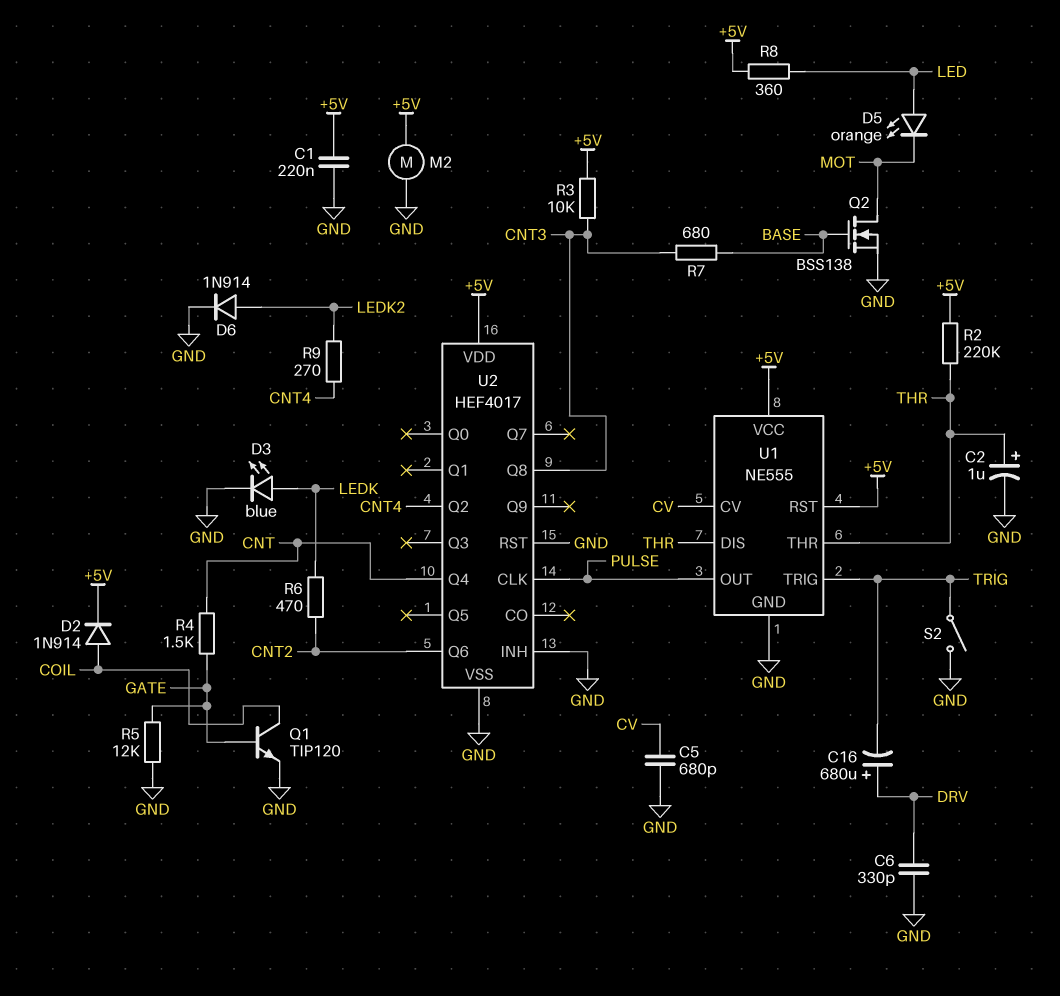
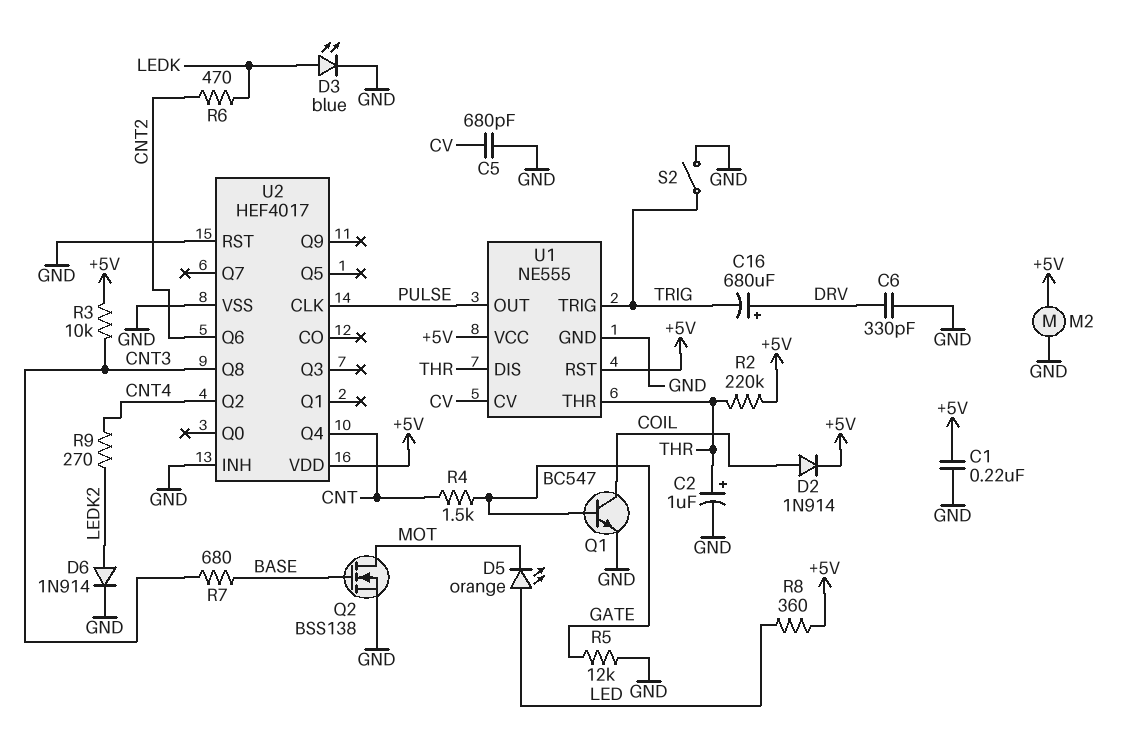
Q1: NPN TIP120 (B GATE, C COIL, E GND) -> NPN BC547 (B GATE, C COIL, E GND)

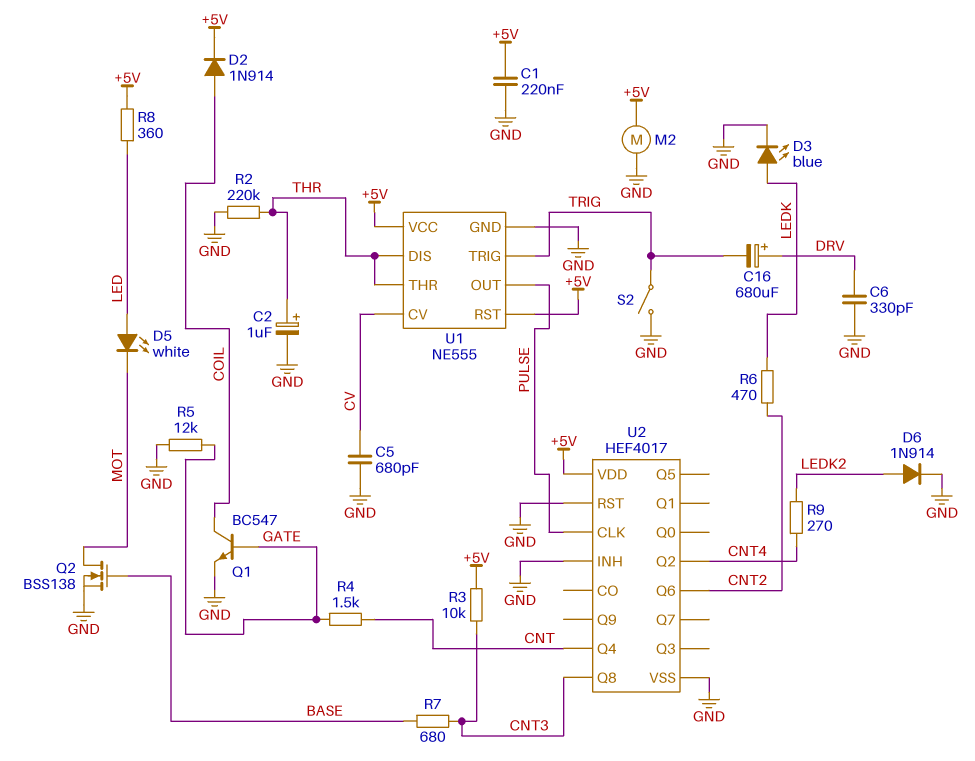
D5: LED orange (A LED, K MOT) -> LED white (A LED, K MOT)
R2: 220k (+5V, THR) -> 220k (GND, THR)

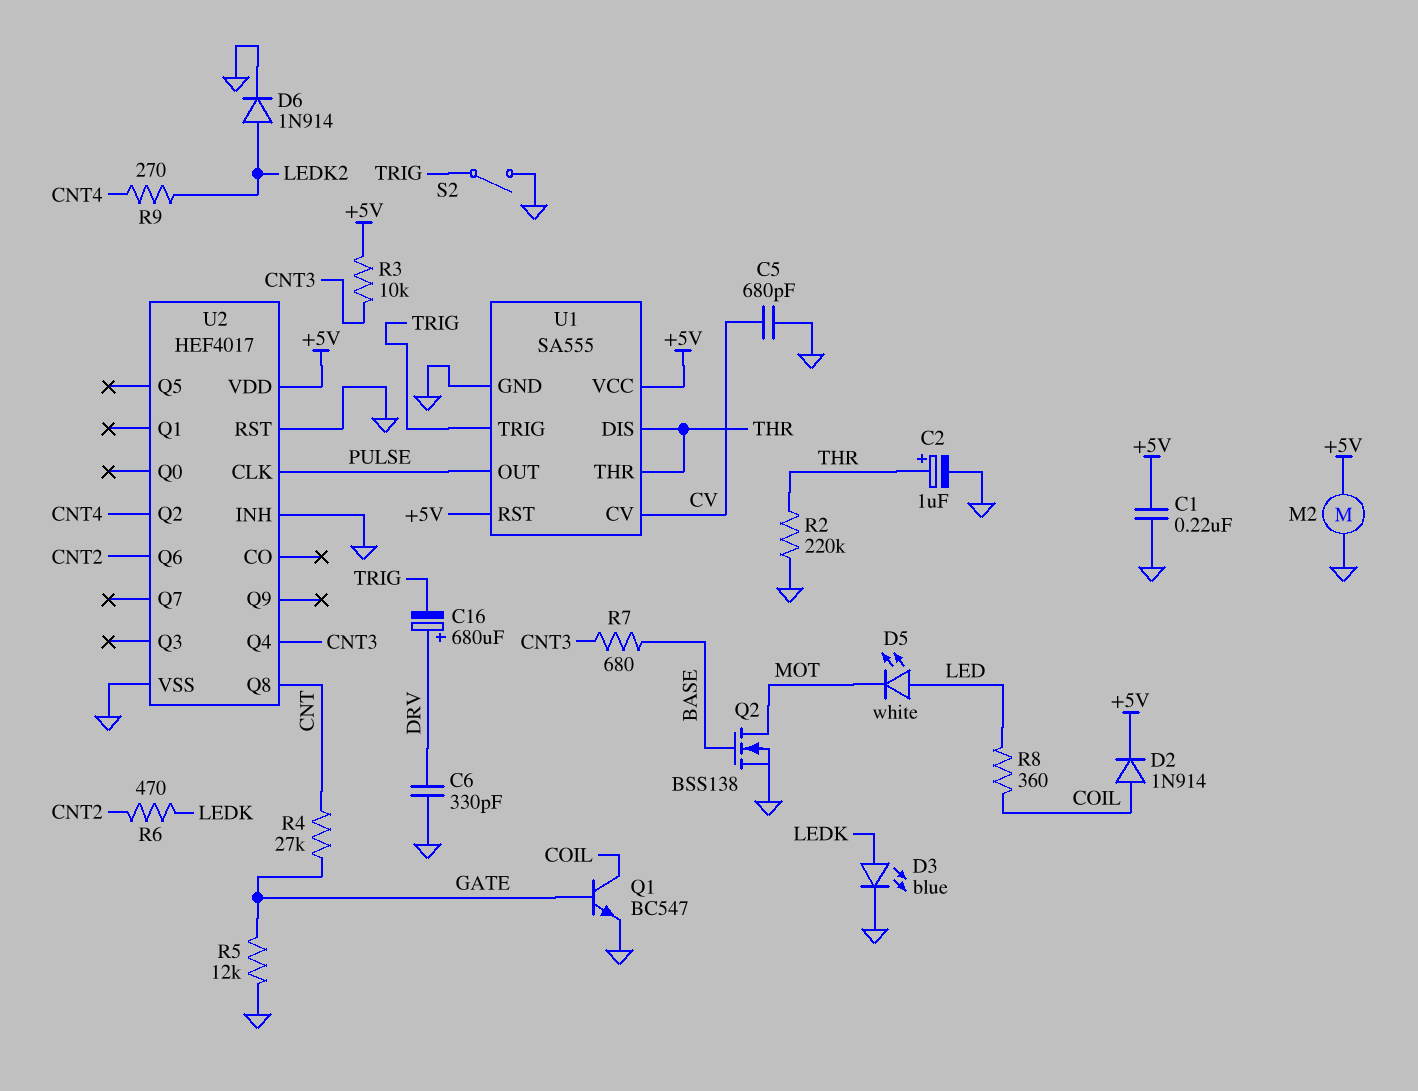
R4: 1.5k (CNT, GATE) -> 27k (CNT, GATE)
R8: 360 (+5V, LED) -> 360 (COIL, LED)
U1: NE555 -> SA555
U2 pin Q4: CNT -> CNT3
U2 pin Q8: CNT3 -> CNT

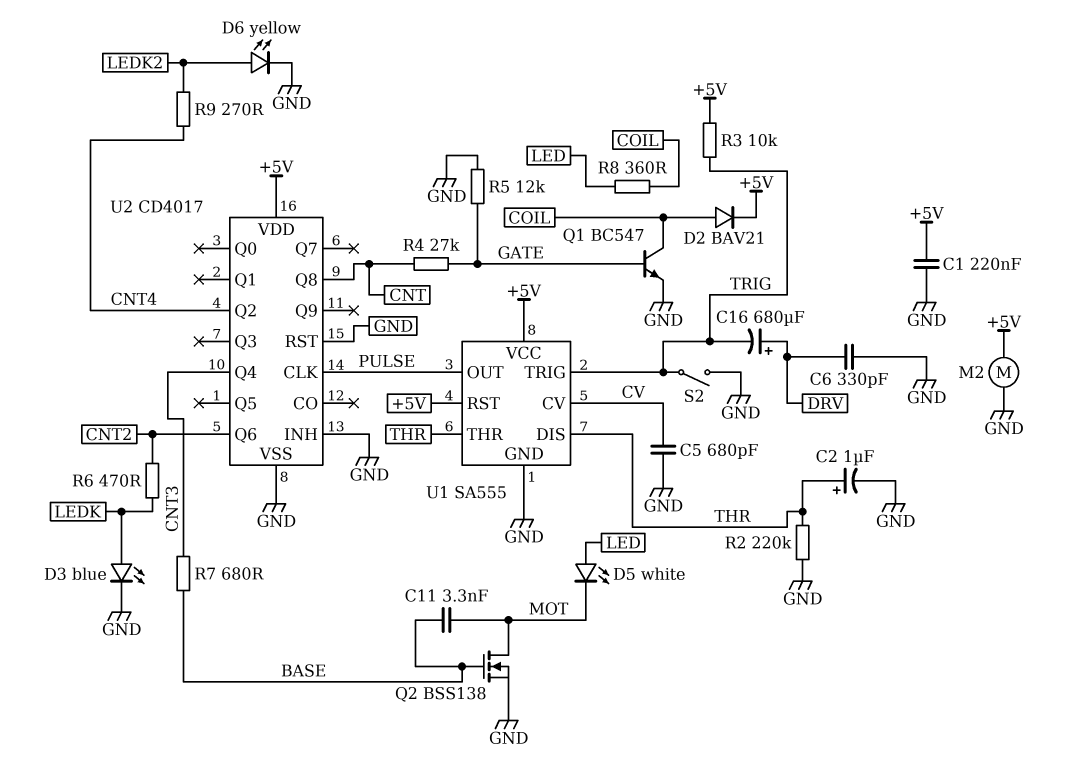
C11: none -> 3.3nF (BASE, MOT)
D2: diode 1N914 (A COIL, K +5V) -> diode BAV21 (A COIL, K +5V)
D6: diode 1N914 (A LEDK2, K GND) -> LED yellow (A LEDK2, K GND)
R3: 10k (+5V, CNT3) -> 10k (+5V, TRIG)
U2: HEF4017 -> CD4017

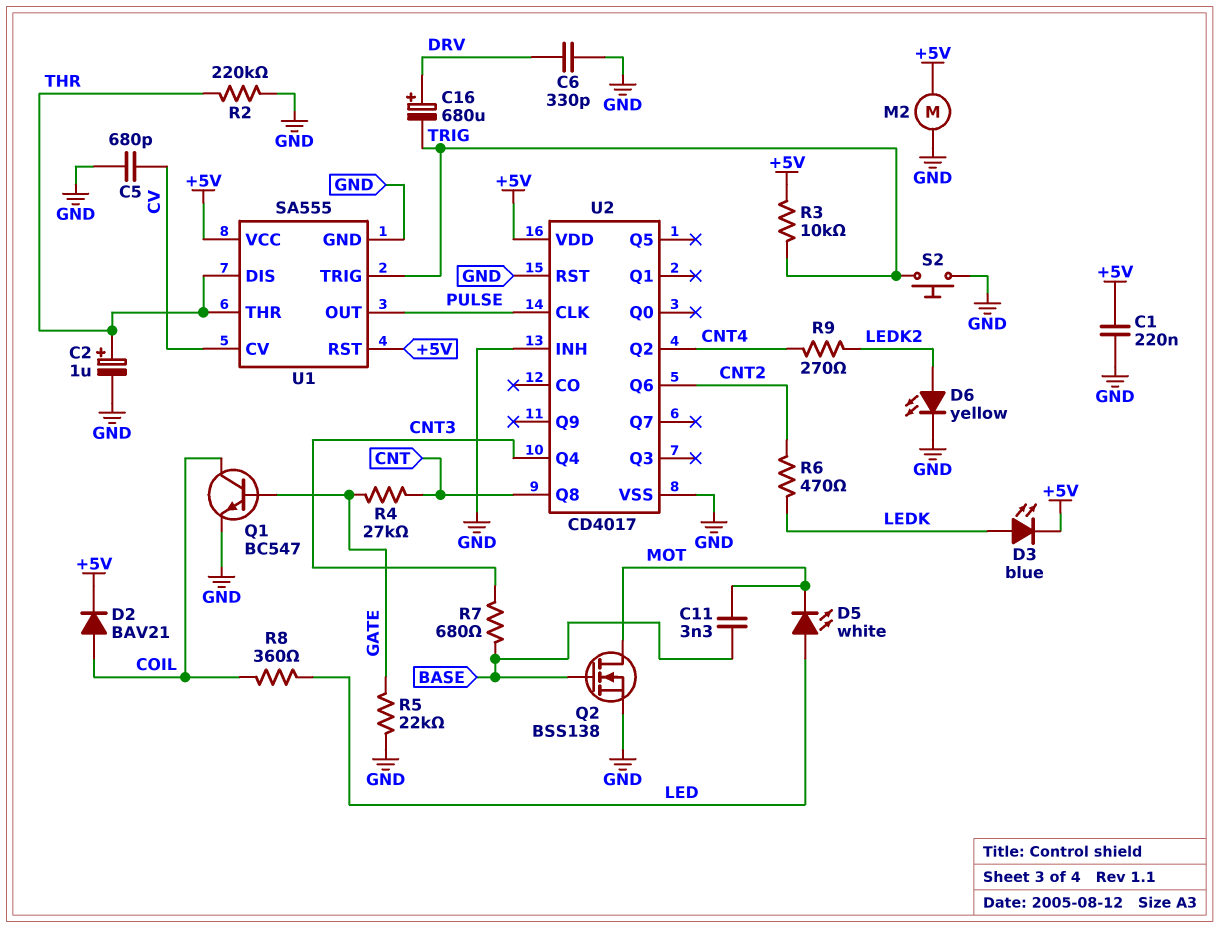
D3: LED blue (A LEDK, K GND) -> LED blue (A LEDK, K +5V)
R5: 12k (GATE, GND) -> 22k (GATE, GND)
S2: switch (GND, TRIG) -> button (GND, TRIG)

